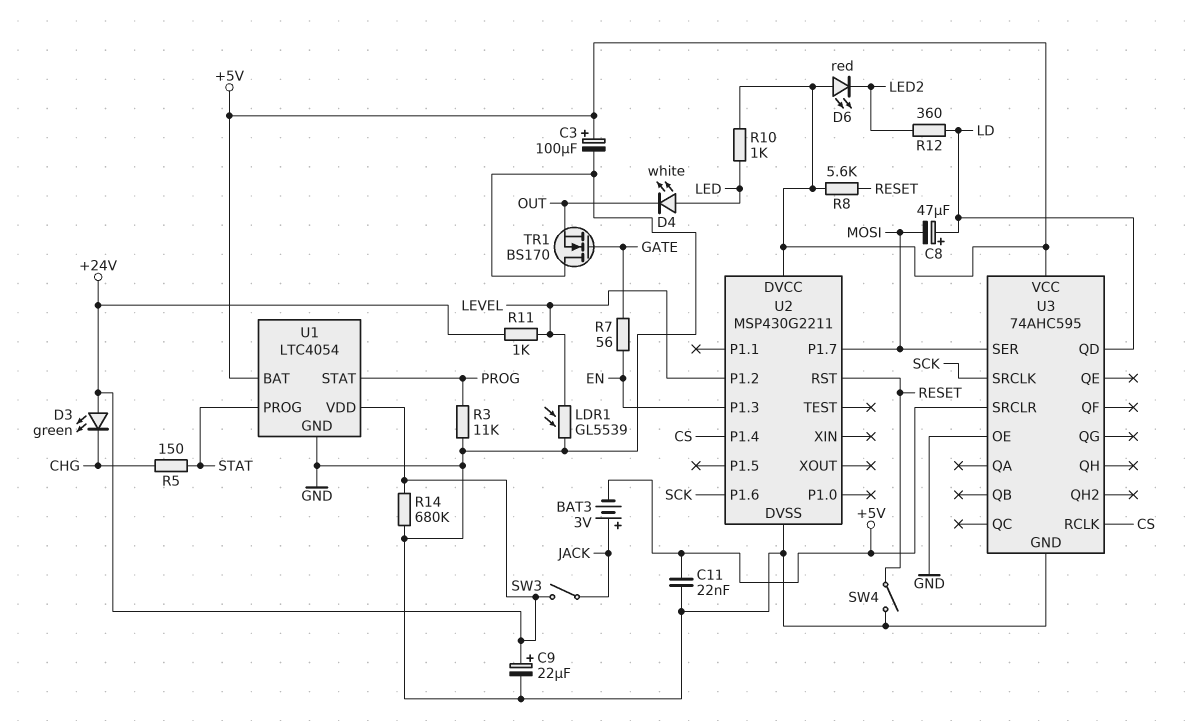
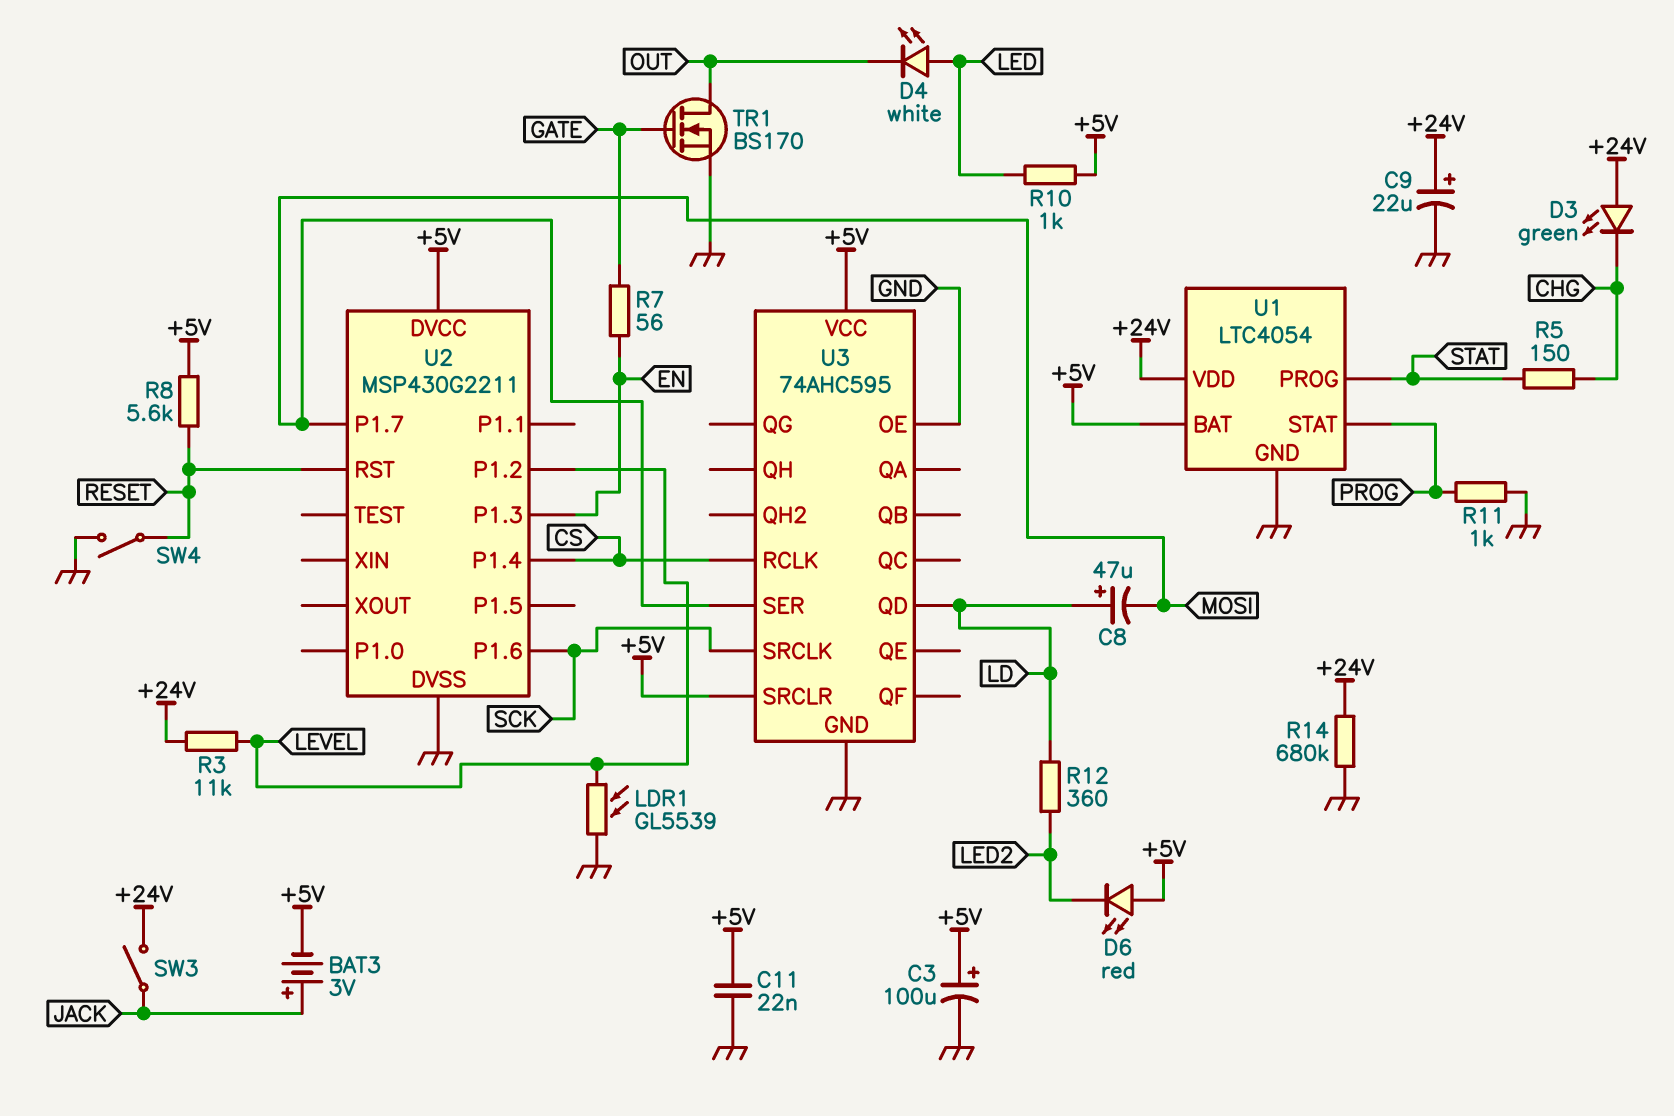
R3: 11k (GND, PROG) -> 11k (+24V, LEVEL)
R11: 1k (+24V, LEVEL) -> 1k (GND, PROG)
TR1: NMOS BS170 (G GATE, D GND, S OUT) -> NMOS BS170 (G GATE, D OUT, S GND)

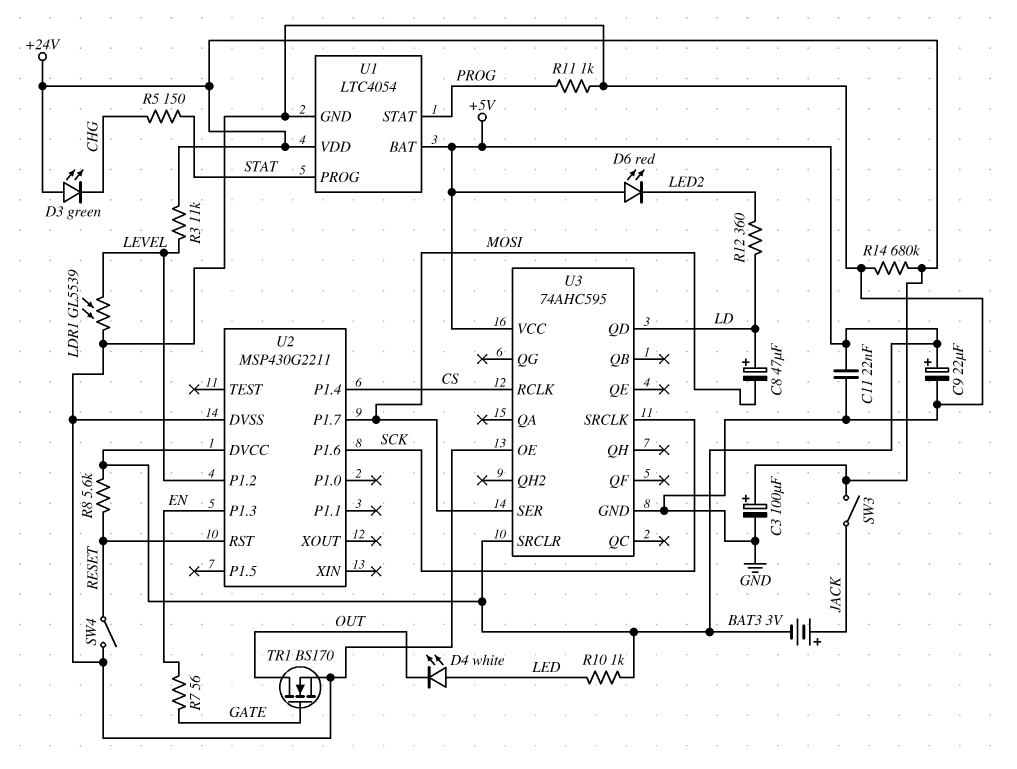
C3: 100uF (plus +5V, minus GND) -> 100uF (plus +24V, minus GND)
C9: 22uF (plus +24V, minus GND) -> 22uF (plus +5V, minus GND)

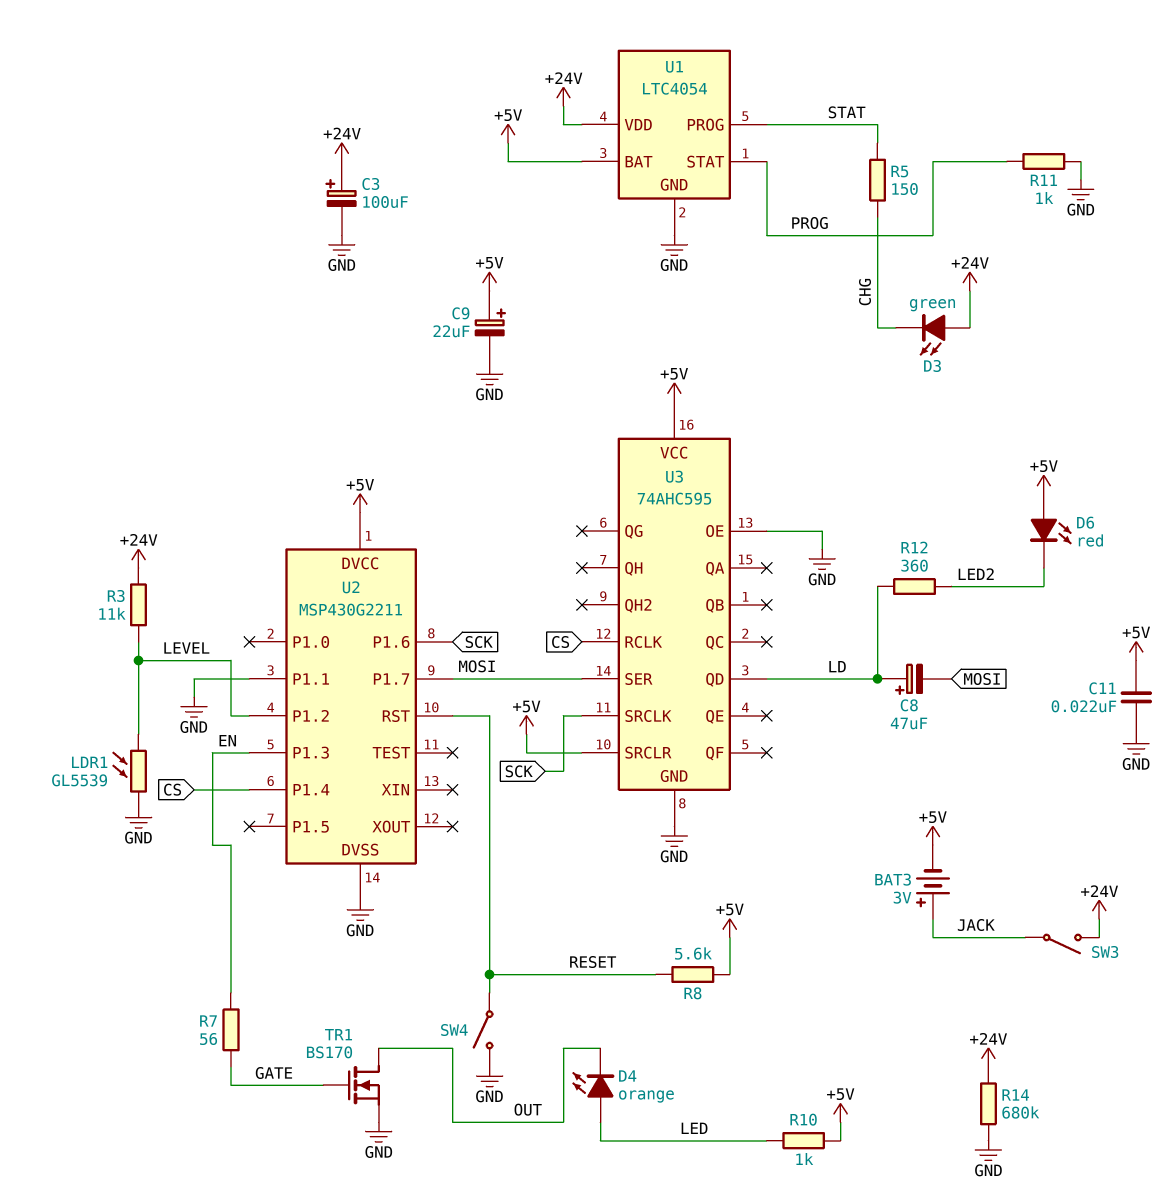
D4: LED white (A LED, K OUT) -> LED orange (A LED, K OUT)
U2 pin P1.1: none -> GND

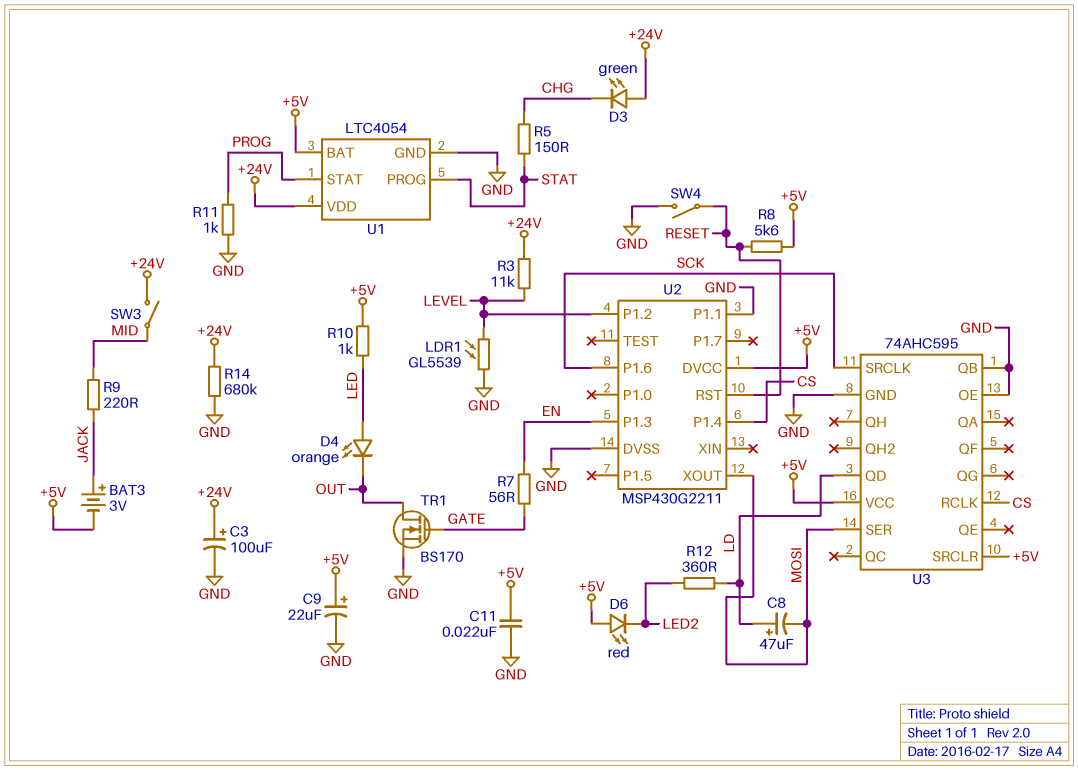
R9: none -> 220 (JACK, MID)
SW3: switch (+24V, JACK) -> switch (+24V, MID)
U2 pin P1.7: MOSI -> none
U2 pin XOUT: none -> MOSI
U3 pin QB: none -> GND

